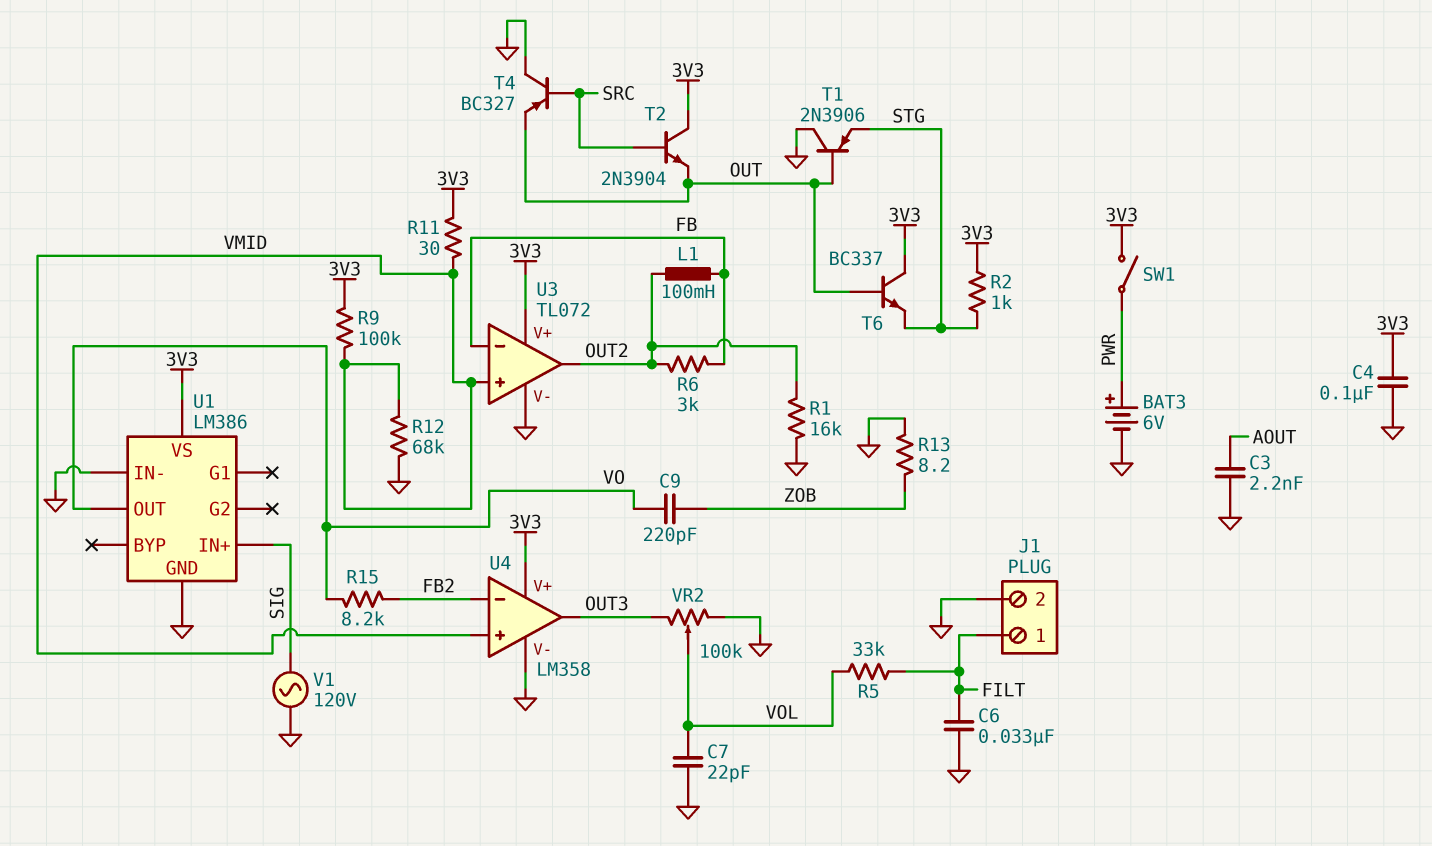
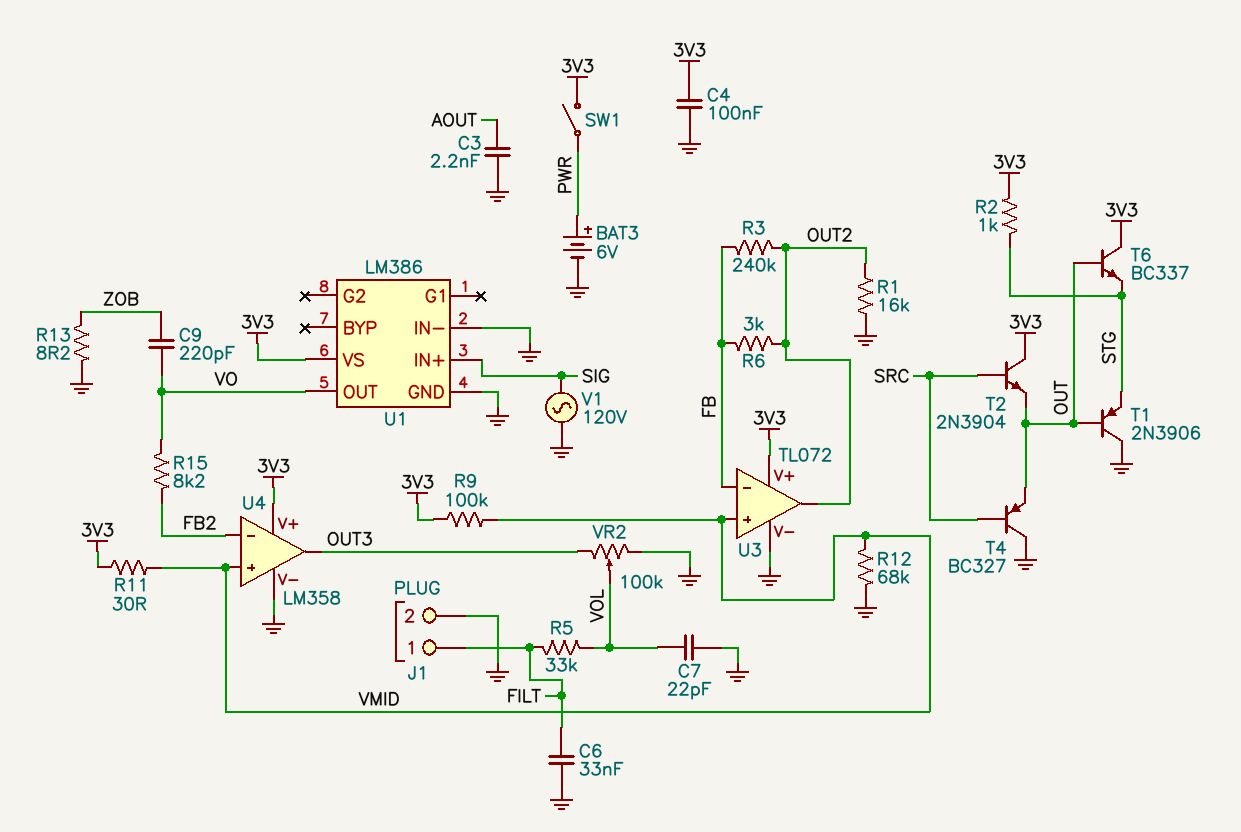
L1: 100mH (FB, OUT2) -> none
R3: none -> 240k (FB, OUT2)

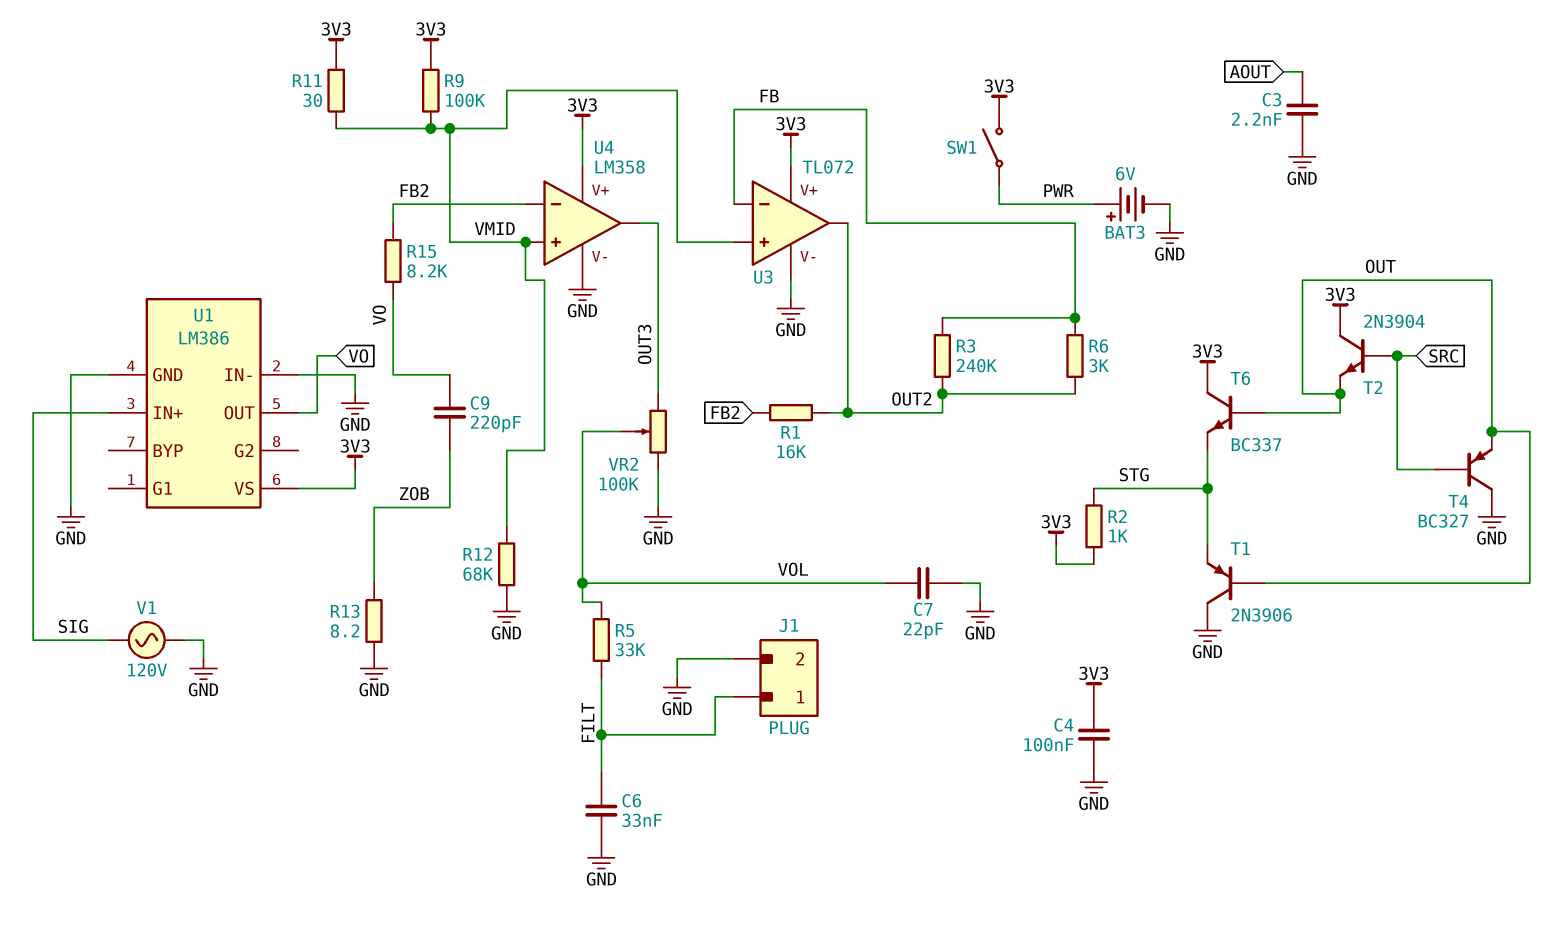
R1: 16k (GND, OUT2) -> 16k (FB2, OUT2)

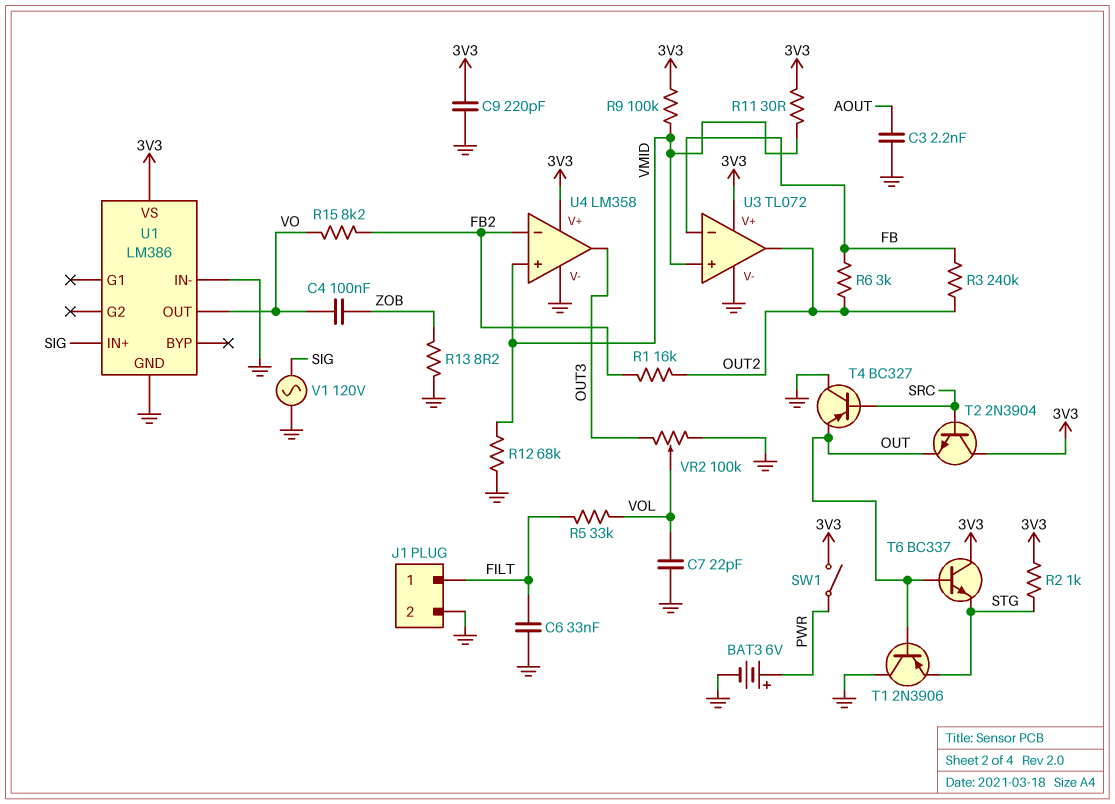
C4: 100nF (3V3, GND) -> 100nF (VO, ZOB)
C9: 220pF (VO, ZOB) -> 220pF (3V3, GND)

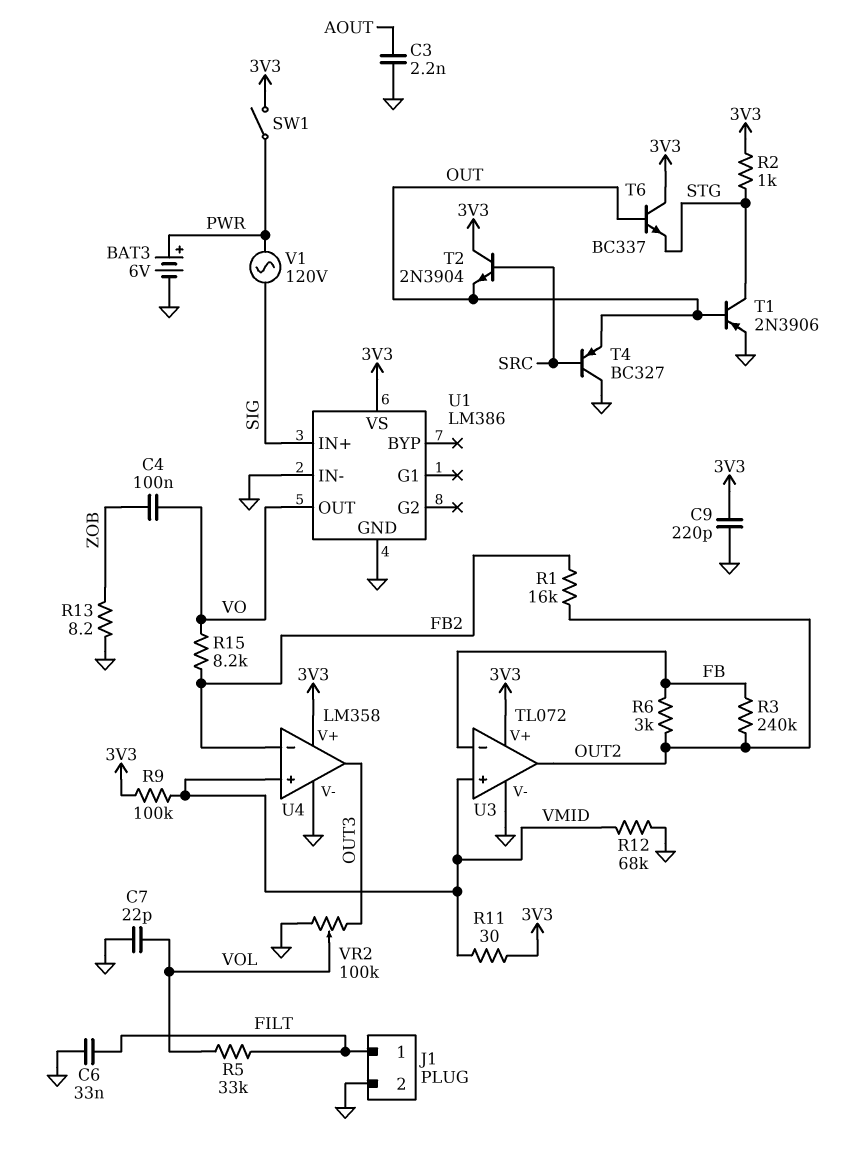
T1: PNP 2N3906 (B OUT, C GND, E STG) -> PNP 2N3906 (B OUT, C STG, E GND)
V1: AC 120V (GND, SIG) -> AC 120V (PWR, SIG)

